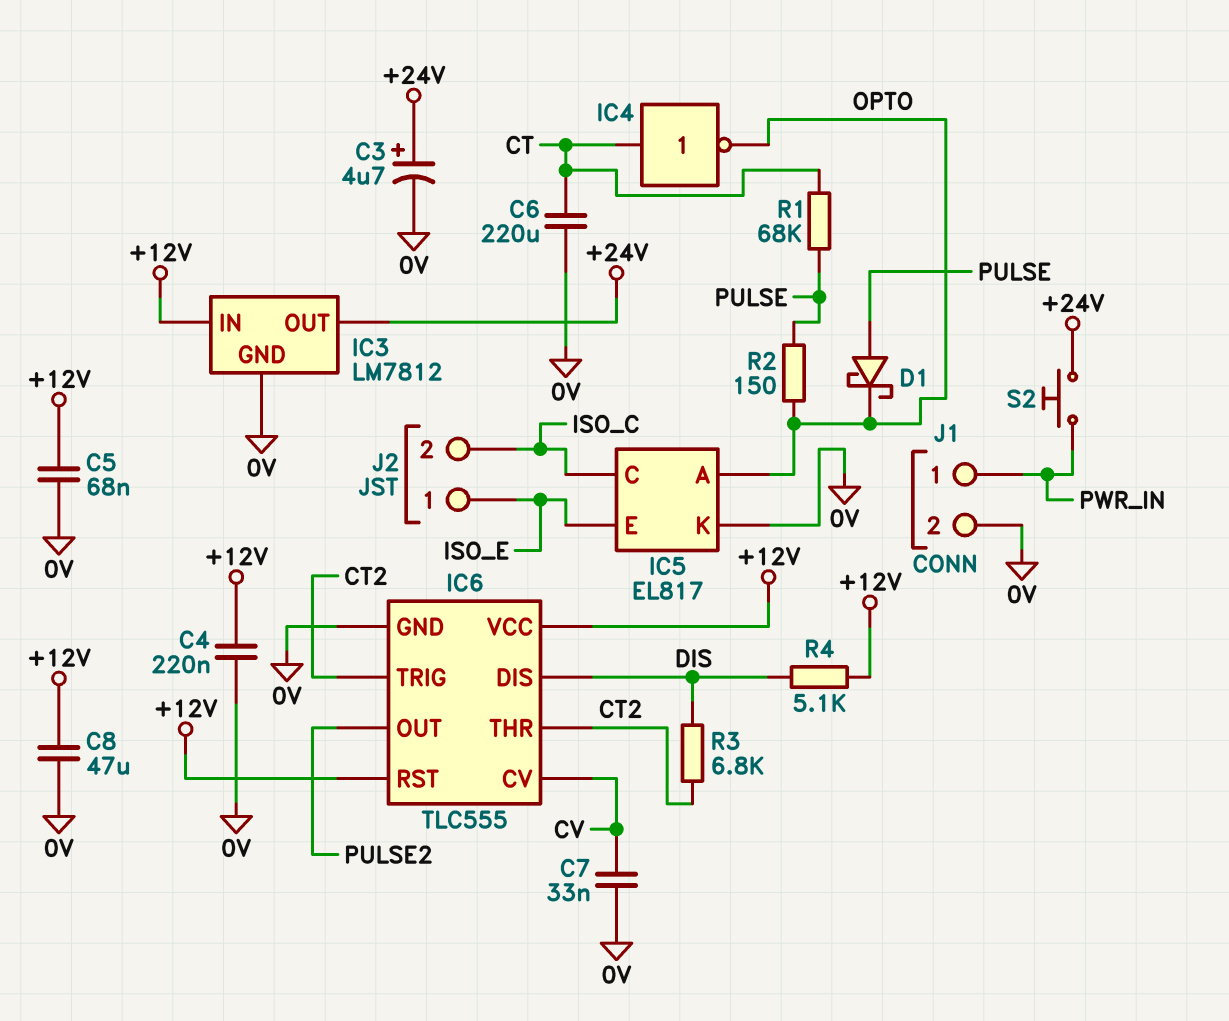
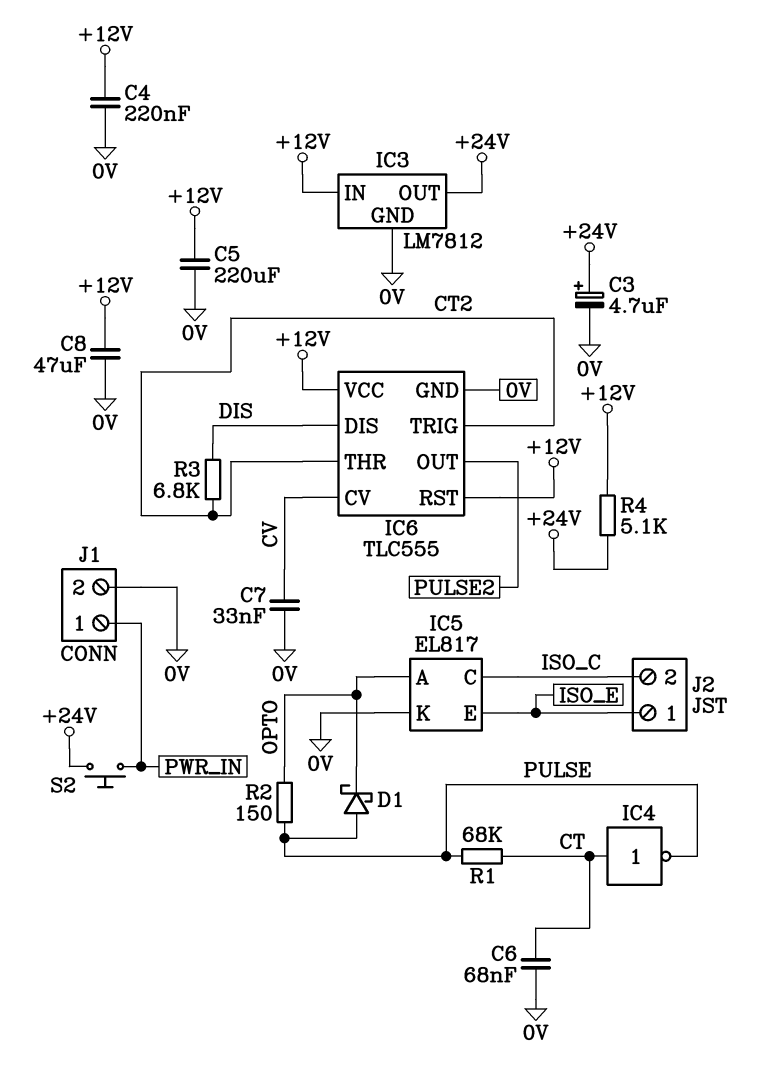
C5: 68nF (+12V, 0V) -> 220uF (+12V, 0V)
C6: 220uF (0V, CT) -> 68nF (0V, CT)
IC4: NOT (in CT, out OPTO) -> NOT (in CT, out PULSE)
R4: 5.1k (+12V, DIS) -> 5.1k (+12V, +24V)

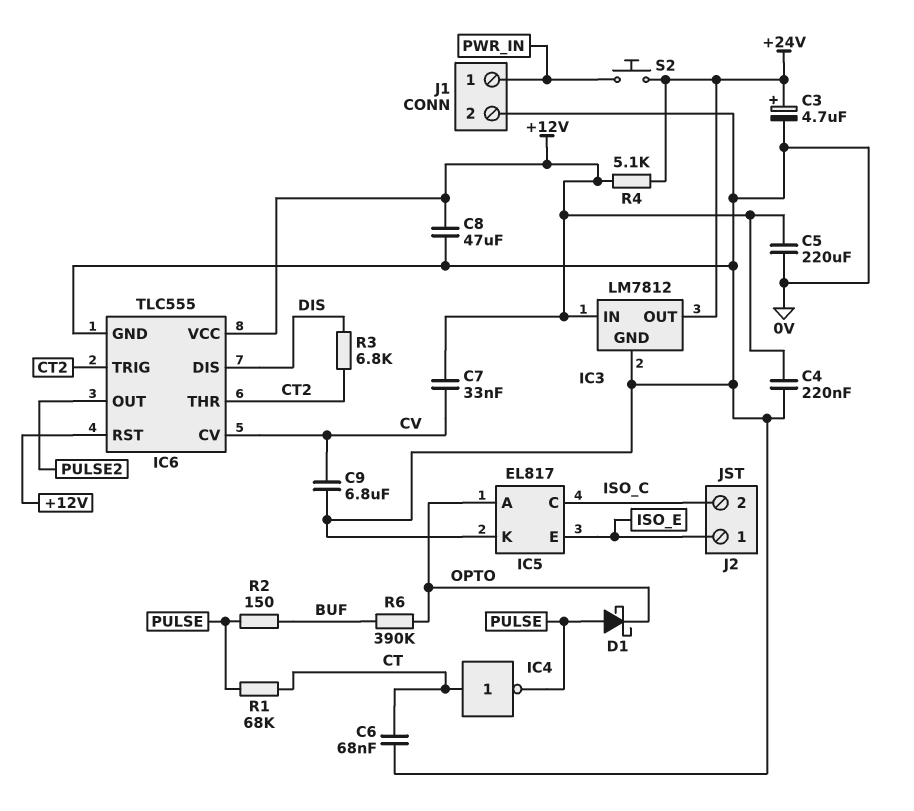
C7: 33nF (0V, CV) -> 33nF (+12V, CV)
C9: none -> 6.8uF (0V, CV)
R2: 150 (OPTO, PULSE) -> 150 (BUF, PULSE)
R6: none -> 390k (BUF, OPTO)

